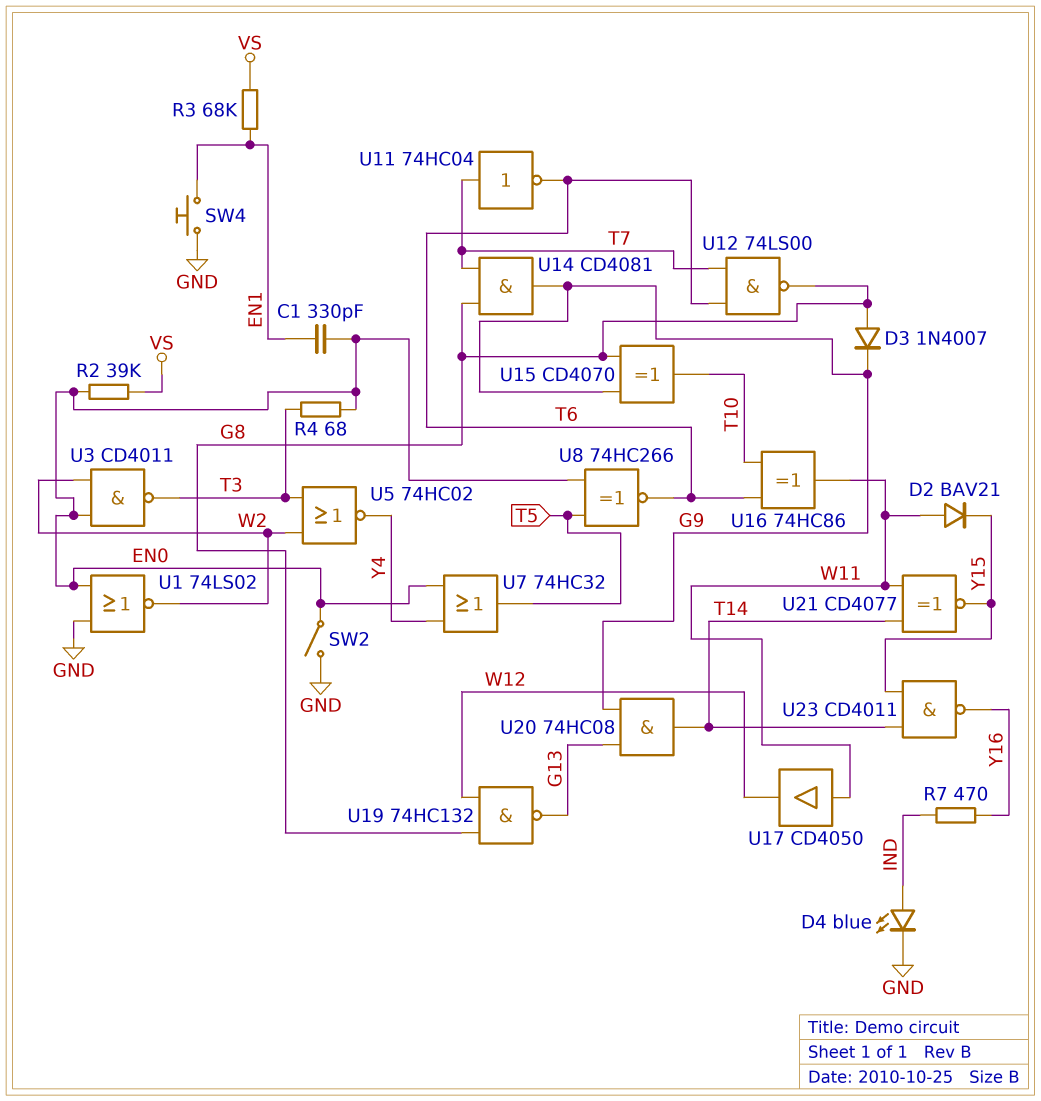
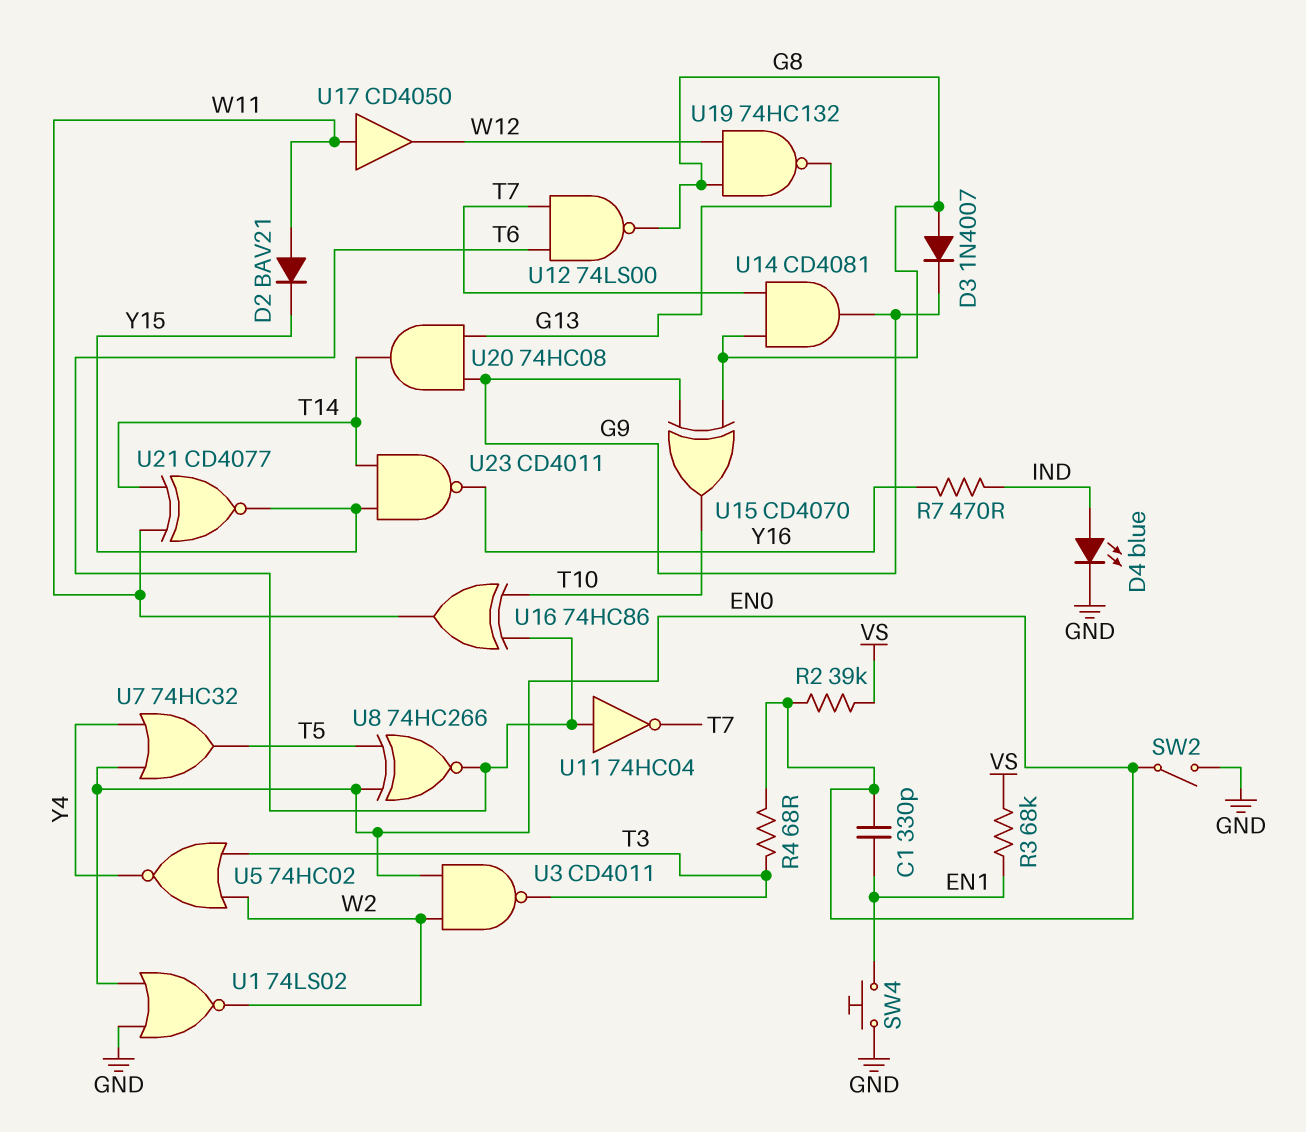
U11: NOT 74HC04 (in T7, out T6) -> NOT 74HC04 (in T6, out T7)

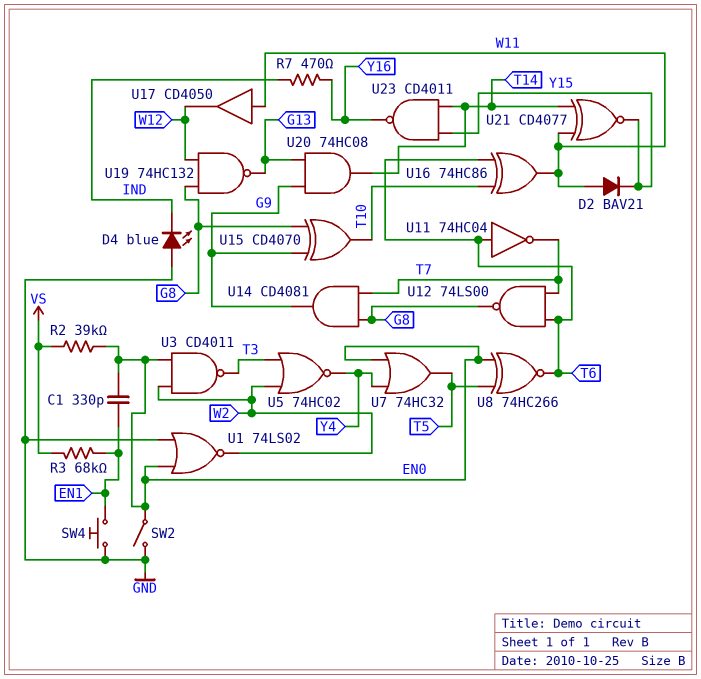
D3: diode 1N4007 (A G8, K G9) -> none
D4: LED blue (A IND, K GND) -> LED blue (A GND, K IND)
R4: 68 (EN0, T3) -> none

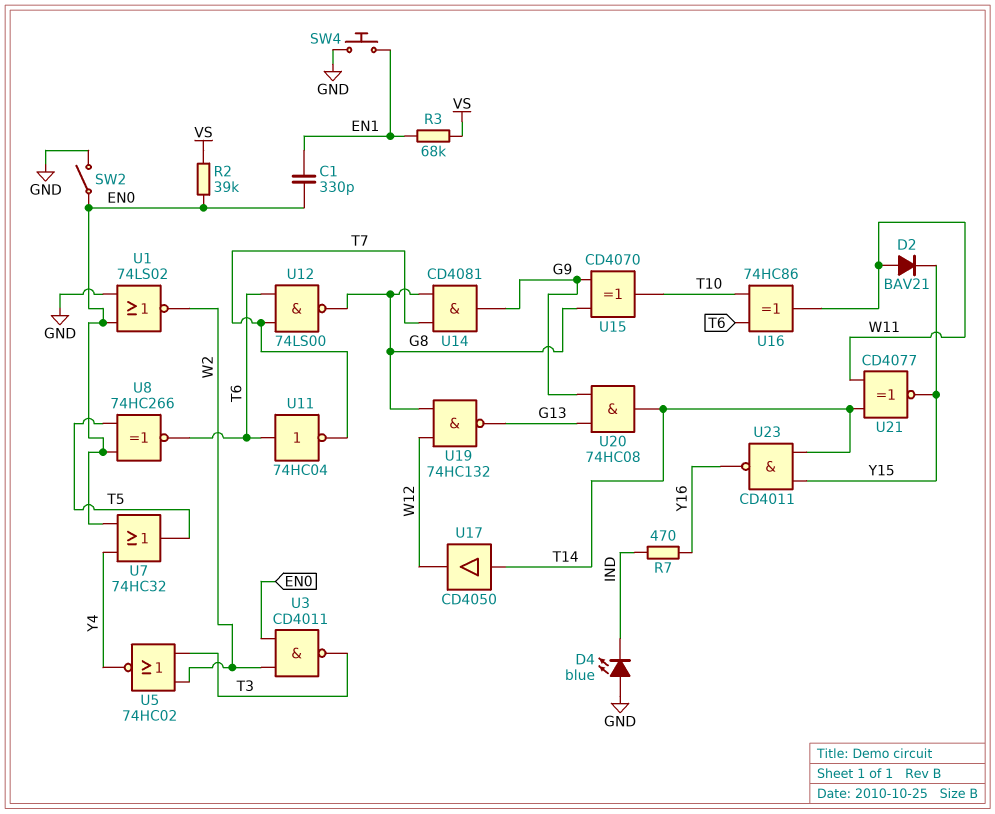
U17: buffer CD4050 (in W11, out W12) -> buffer CD4050 (in T14, out W12)

